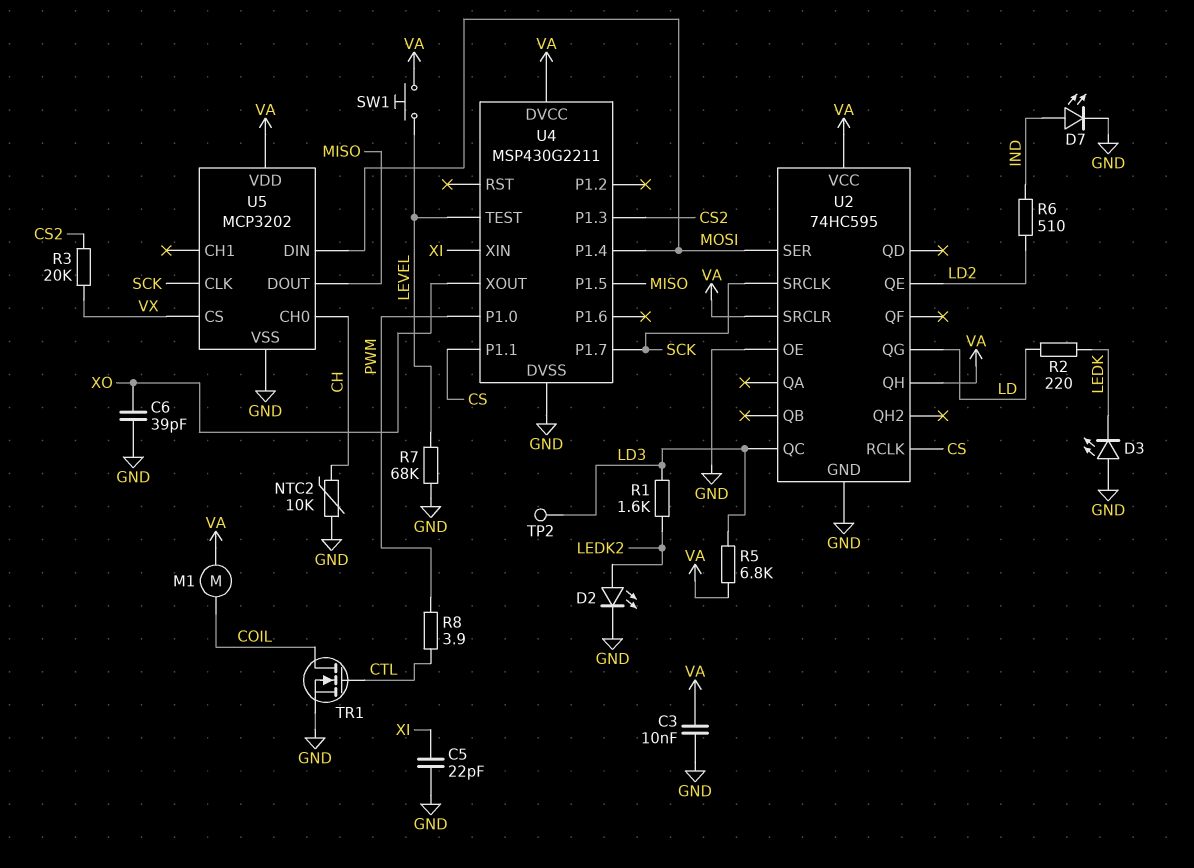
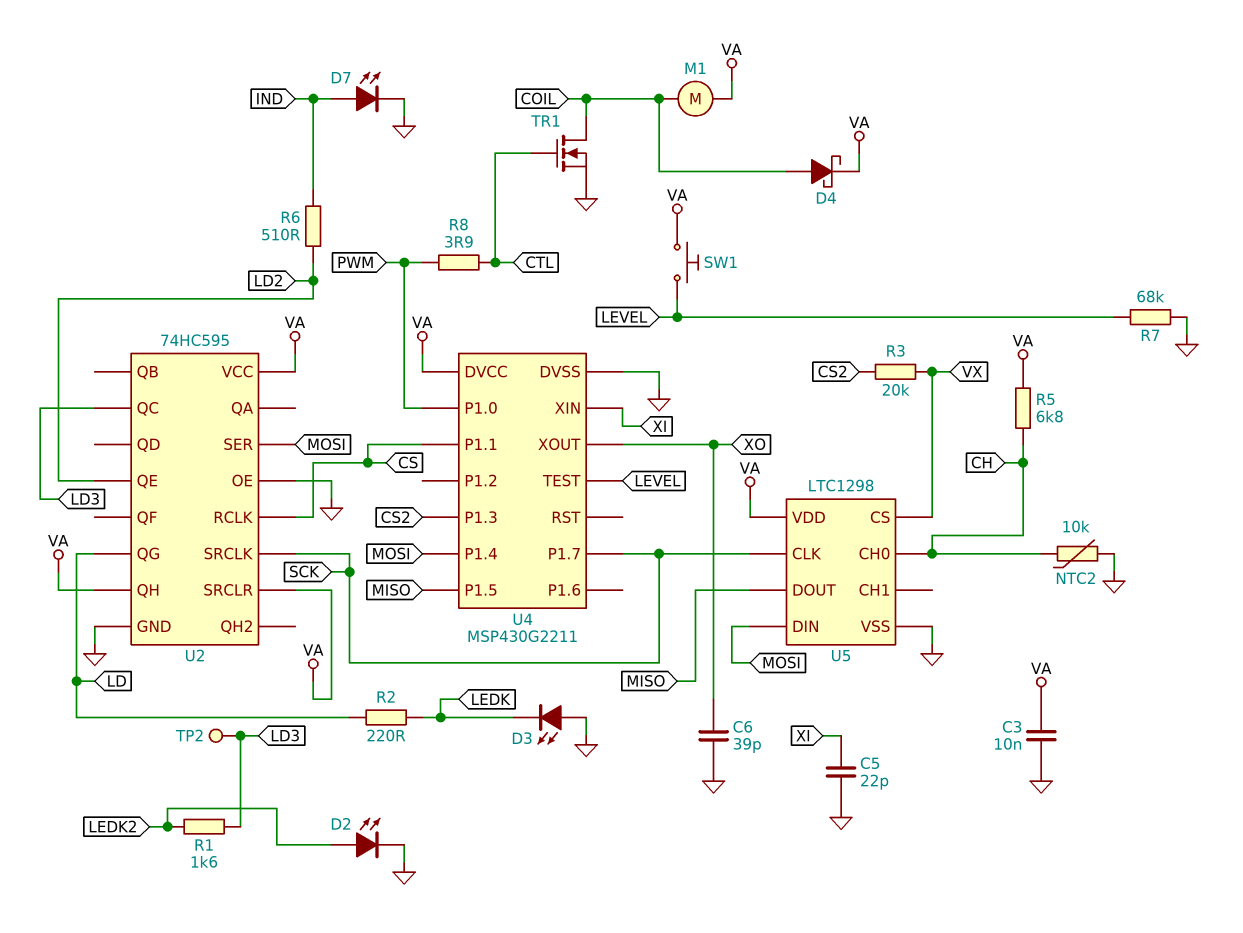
D4: none -> schottky (A COIL, K VA)
R5: 6.8k (LD3, VA) -> 6.8k (CH, VA)
U5: MCP3202 -> LTC1298

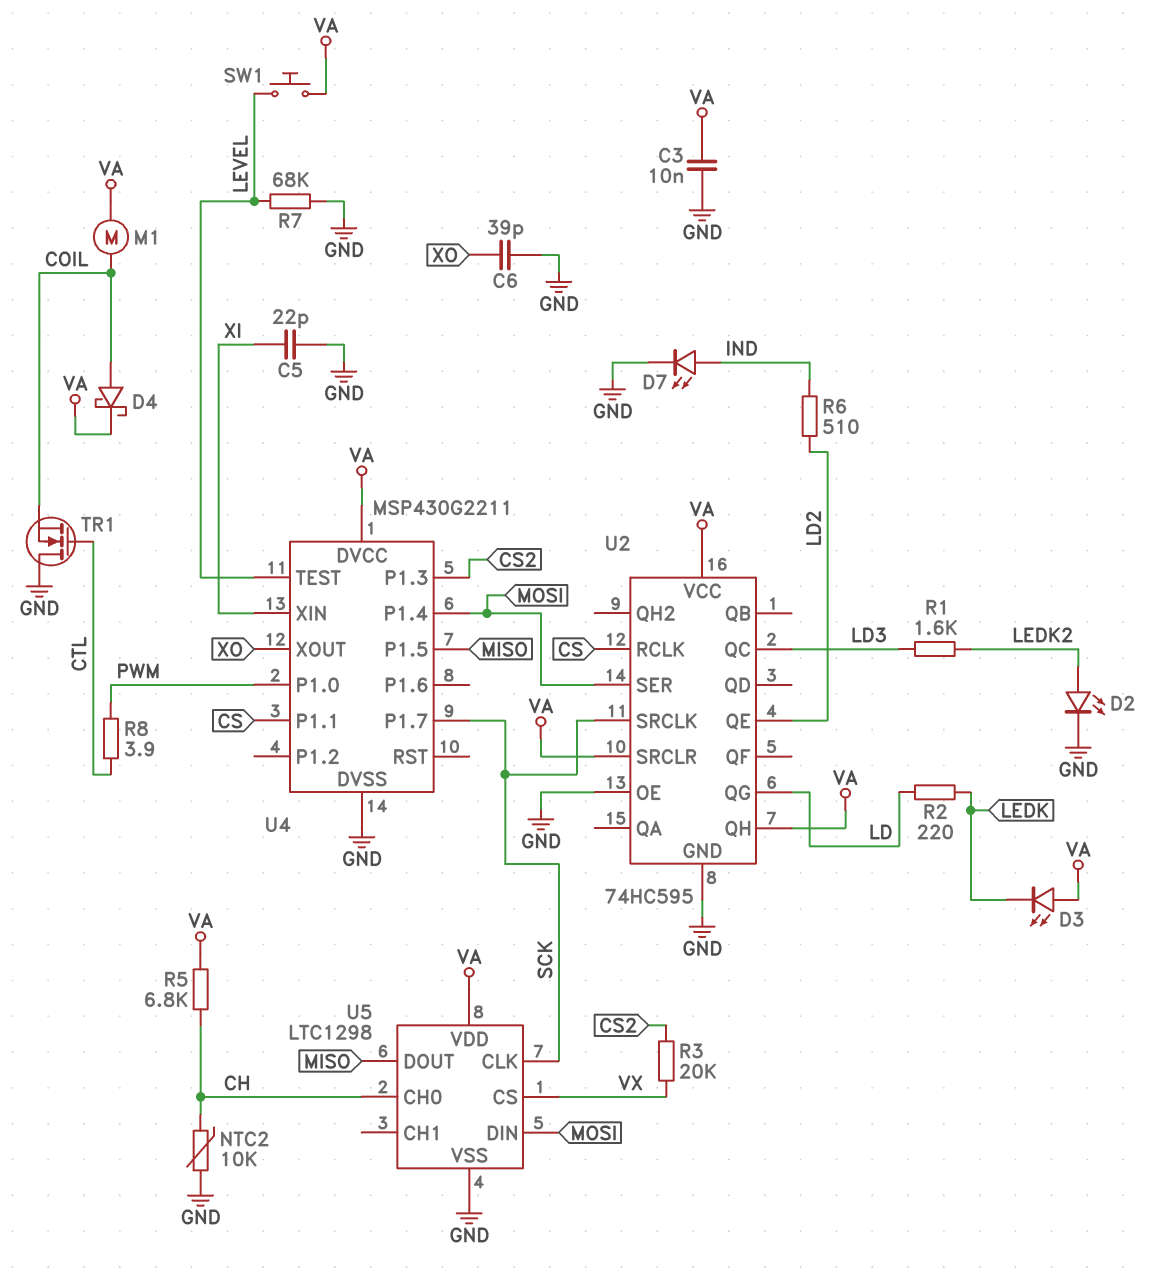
D3: LED (A GND, K LEDK) -> LED (A VA, K LEDK)
TP2: test point (LD3) -> none
TR1: NMOS (G CTL, D COIL, S GND) -> NMOS (G CTL, D GND, S COIL)

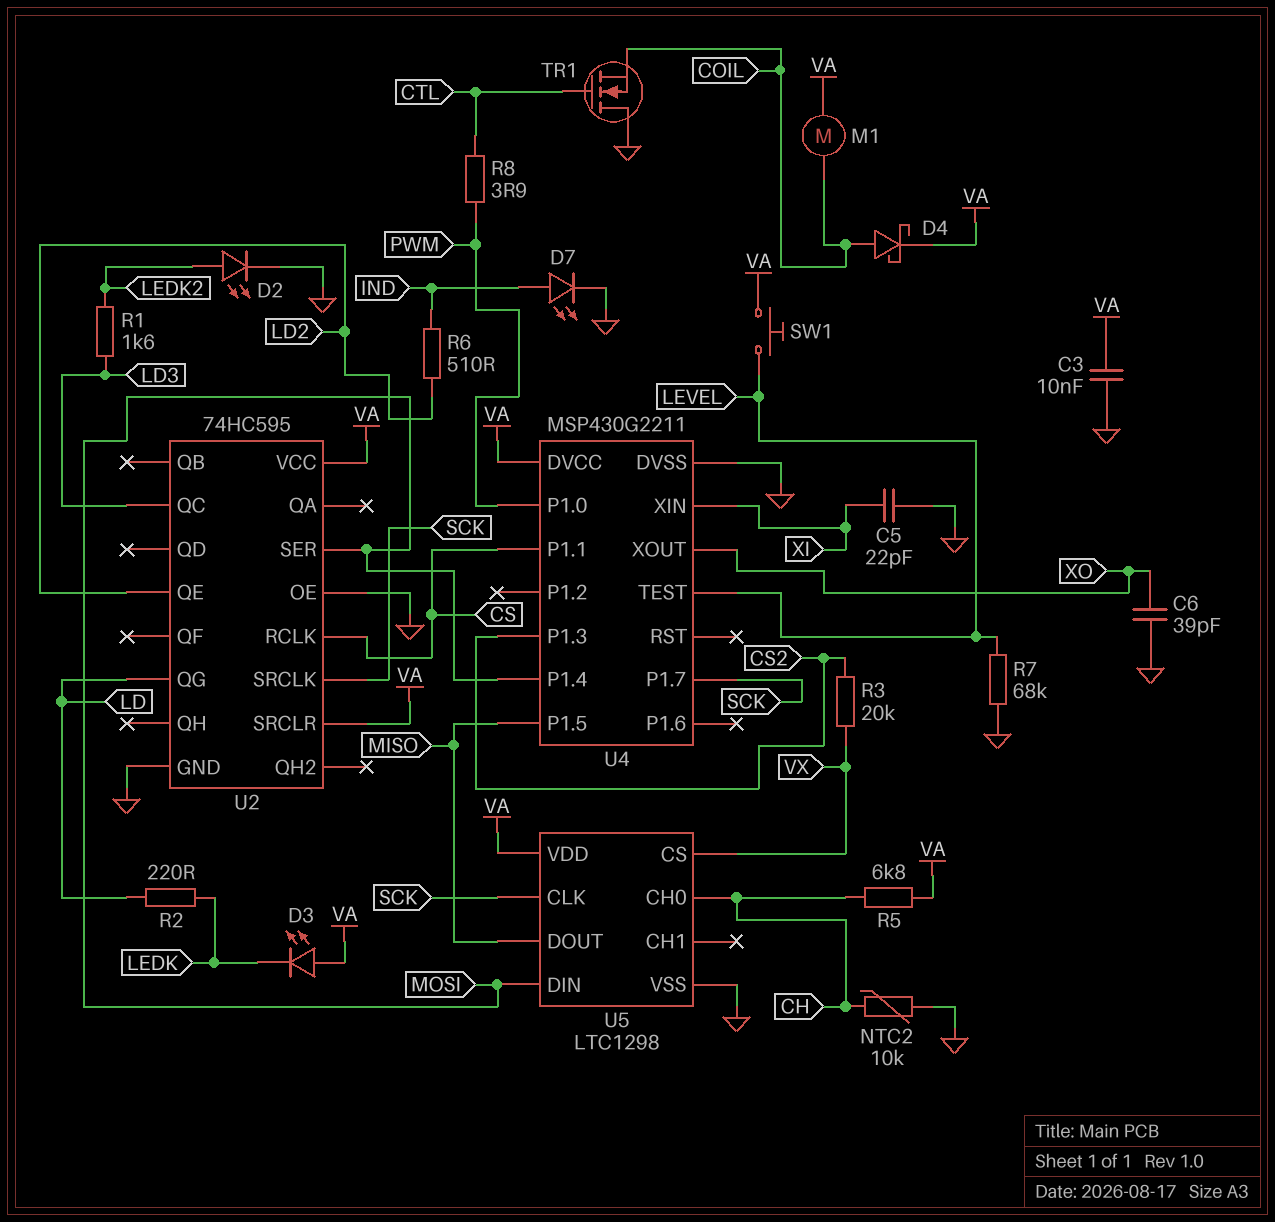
U2 pin QH: VA -> none

